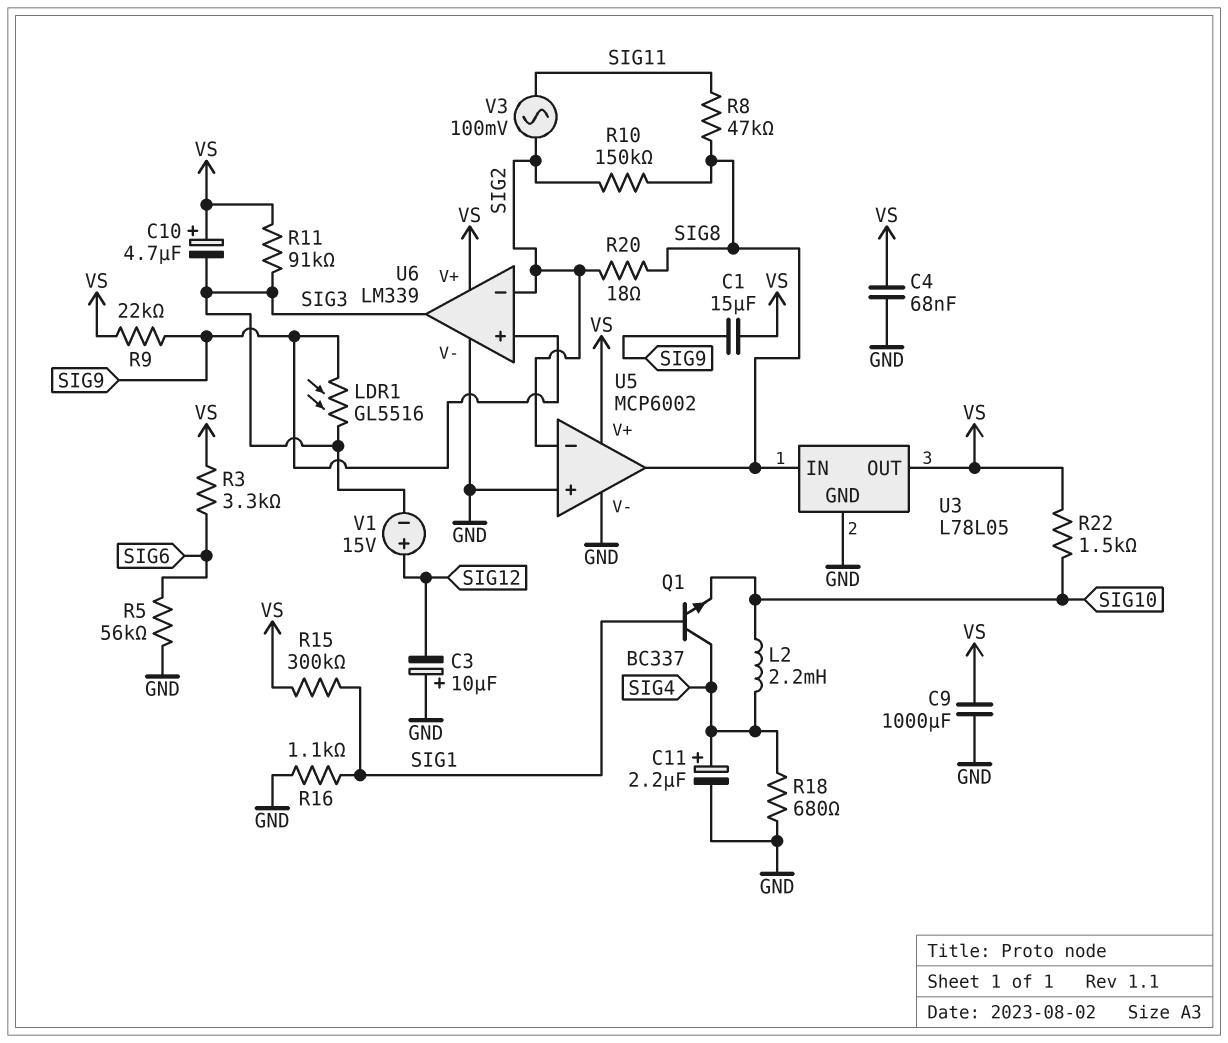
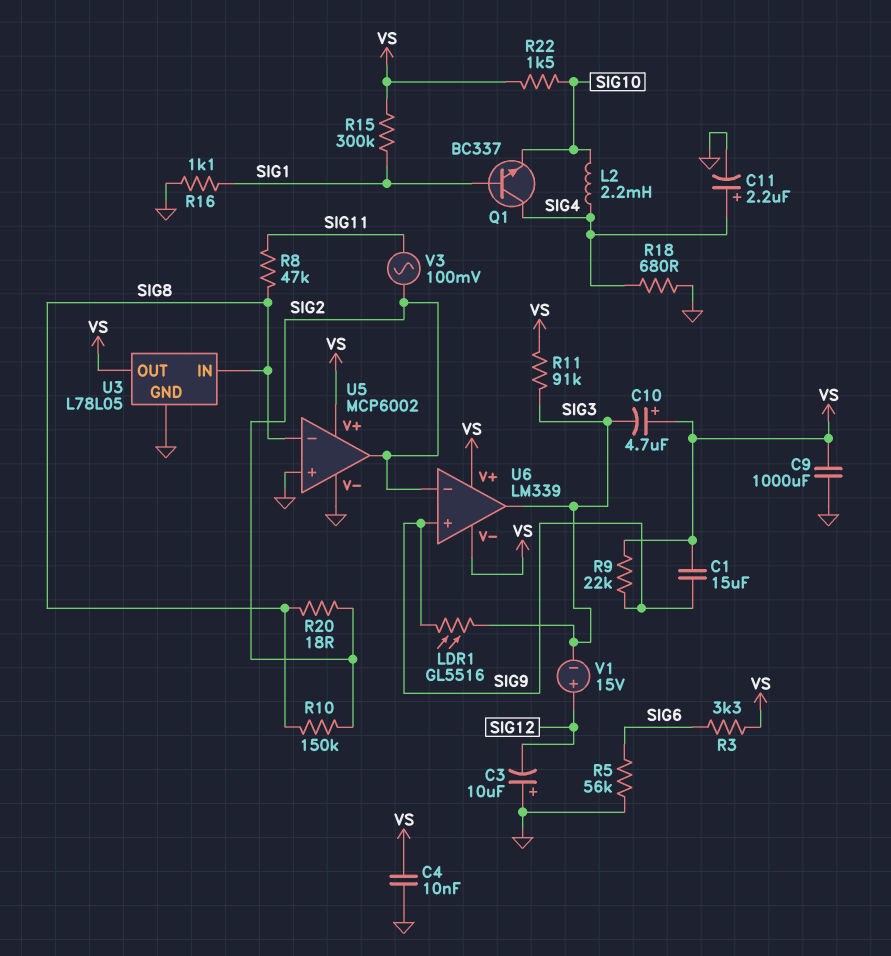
C4: 68nF (GND, VS) -> 10nF (GND, VS)
U5 pin in-: SIG2 -> SIG8
U5 pin out: SIG8 -> SIG2
U6 pin V-: GND -> VS

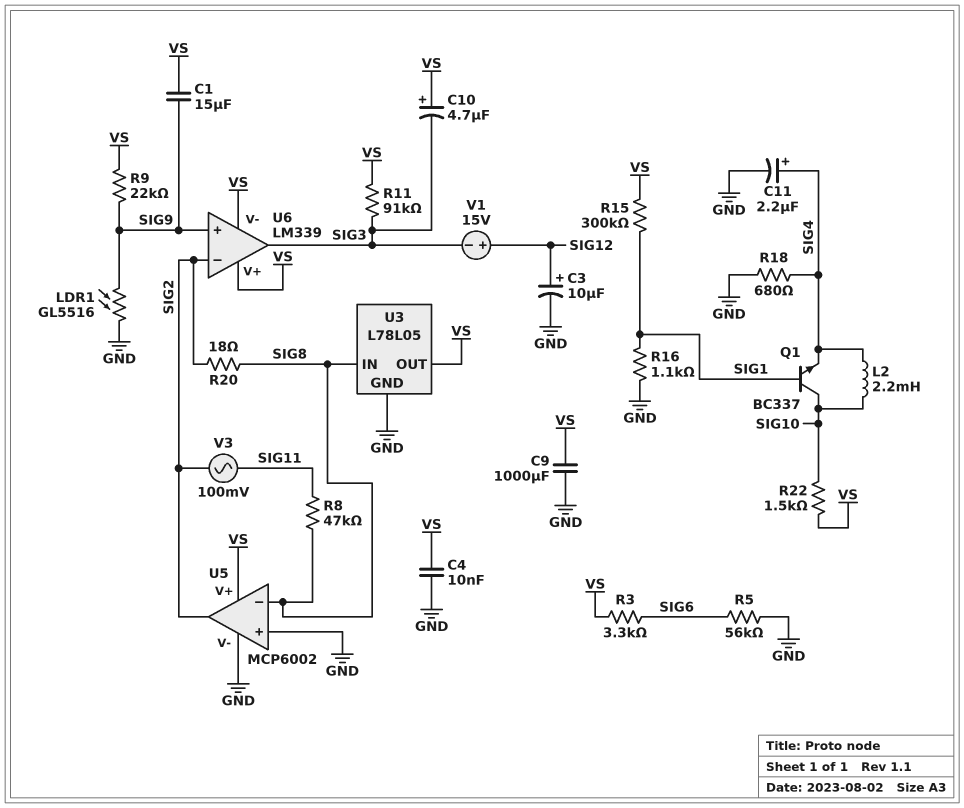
C3: 10uF (plus GND, minus SIG12) -> 10uF (plus SIG12, minus GND)
LDR1: GL5516 (SIG3, SIG9) -> GL5516 (GND, SIG9)
Q1: NPN BC337 (B SIG1, C SIG4, E SIG10) -> NPN BC337 (B SIG1, C SIG10, E SIG4)
R10: 150k (SIG2, SIG8) -> none

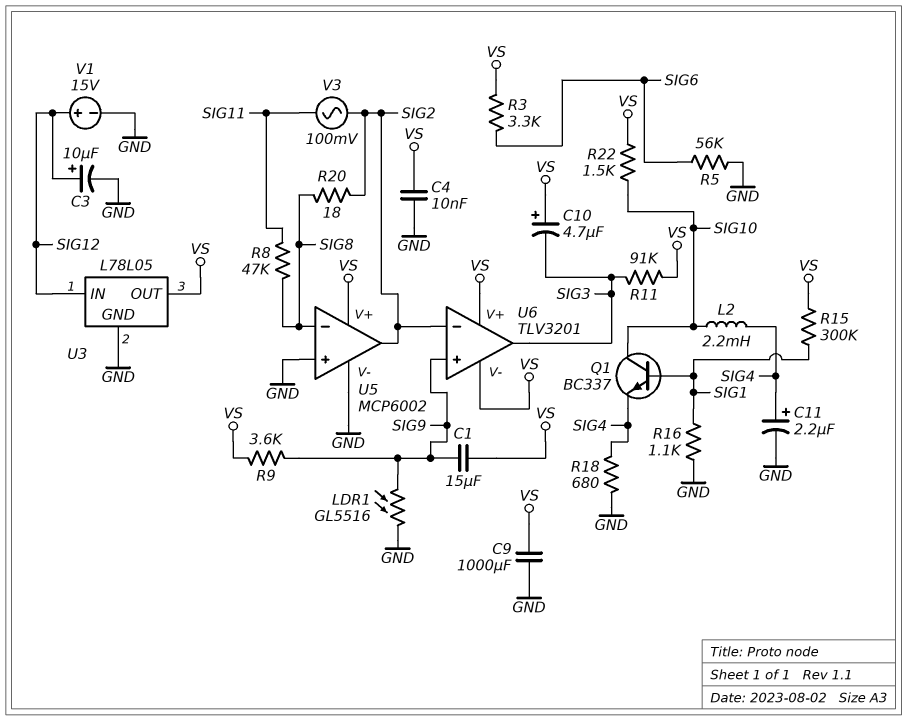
R9: 22k (SIG9, VS) -> 3.6k (SIG9, VS)
U3 pin IN: SIG8 -> SIG12
U6: LM339 -> TLV3201
V1: 15V (plus SIG12, minus SIG3) -> 15V (plus SIG12, minus GND)

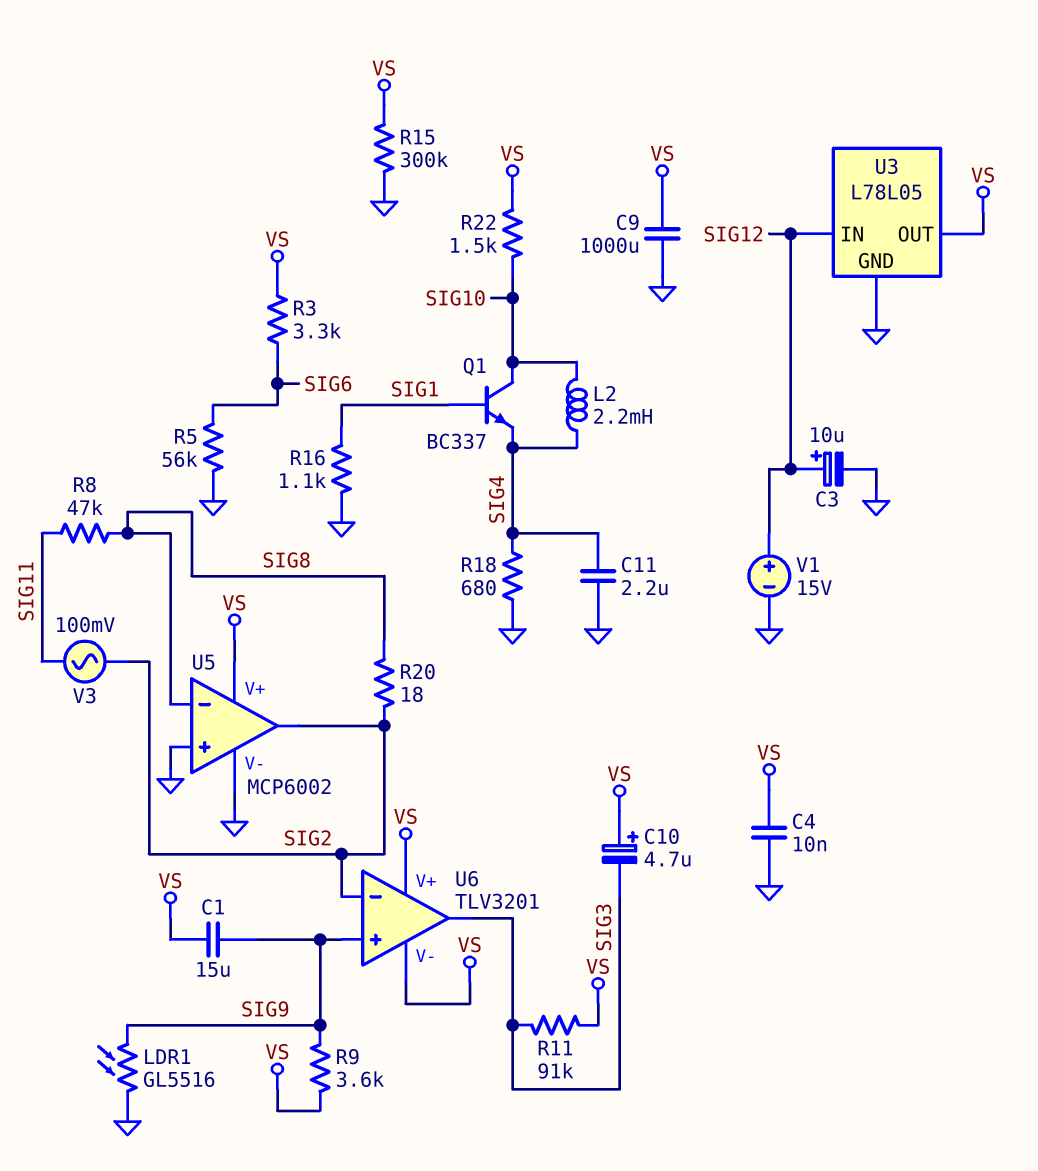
C11: 2.2uF (plus SIG4, minus GND) -> 2.2uF (GND, SIG4)
R15: 300k (SIG1, VS) -> 300k (GND, VS)

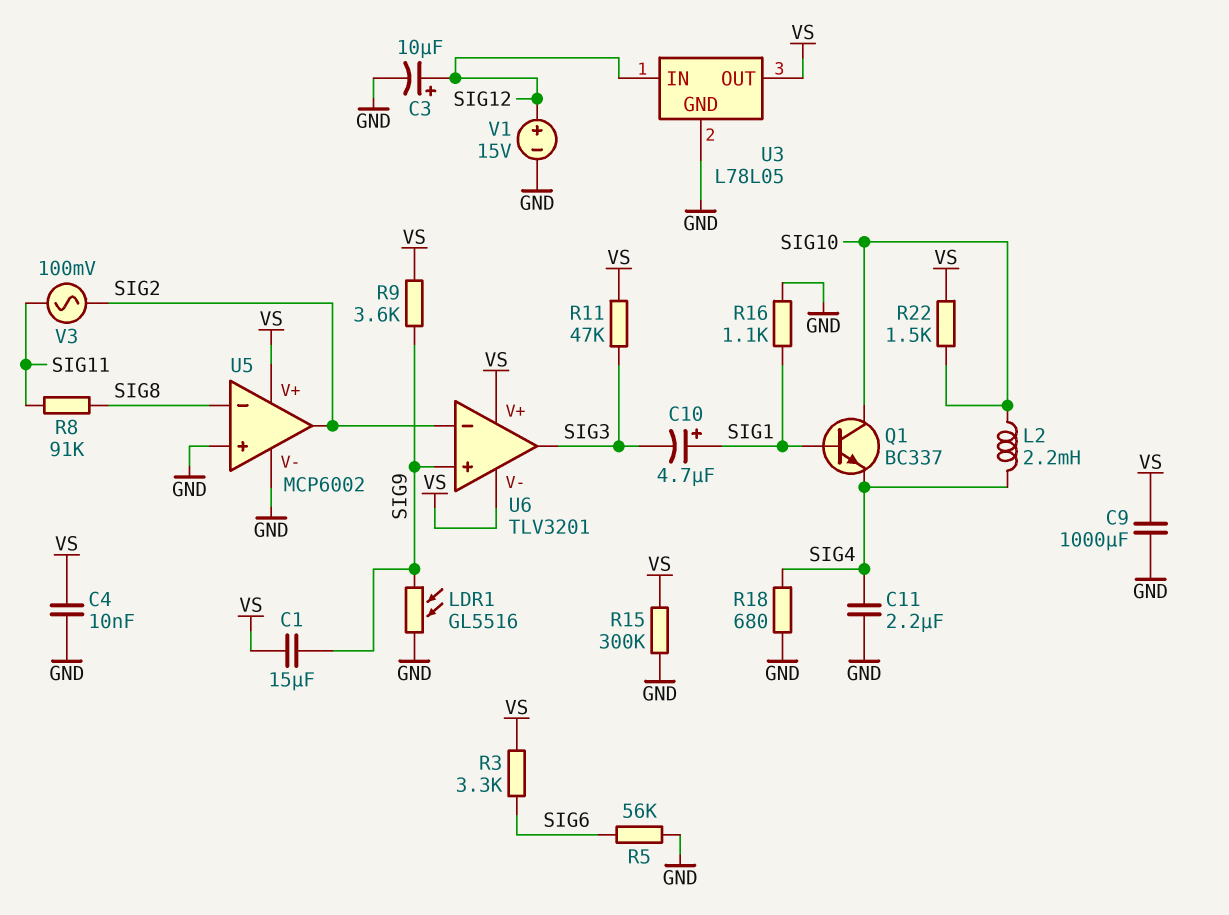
C10: 4.7uF (plus VS, minus SIG3) -> 4.7uF (plus SIG1, minus SIG3)
R8: 47k (SIG8, SIG11) -> 91k (SIG8, SIG11)
R11: 91k (SIG3, VS) -> 47k (SIG3, VS)
R20: 18 (SIG2, SIG8) -> none

